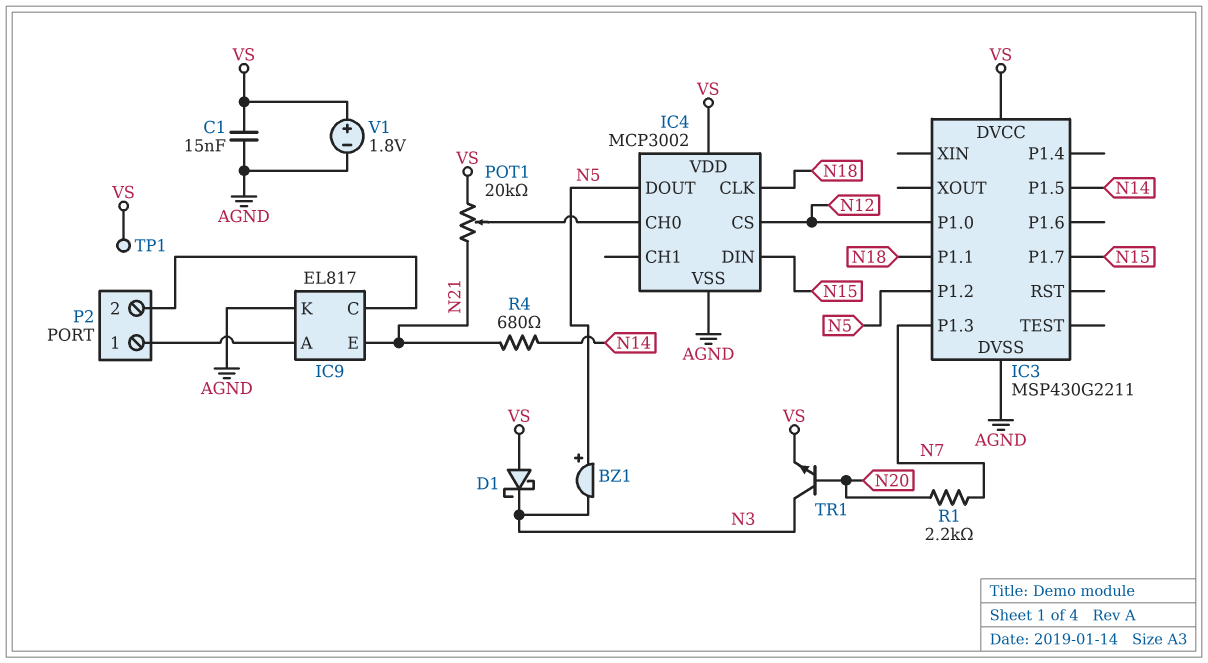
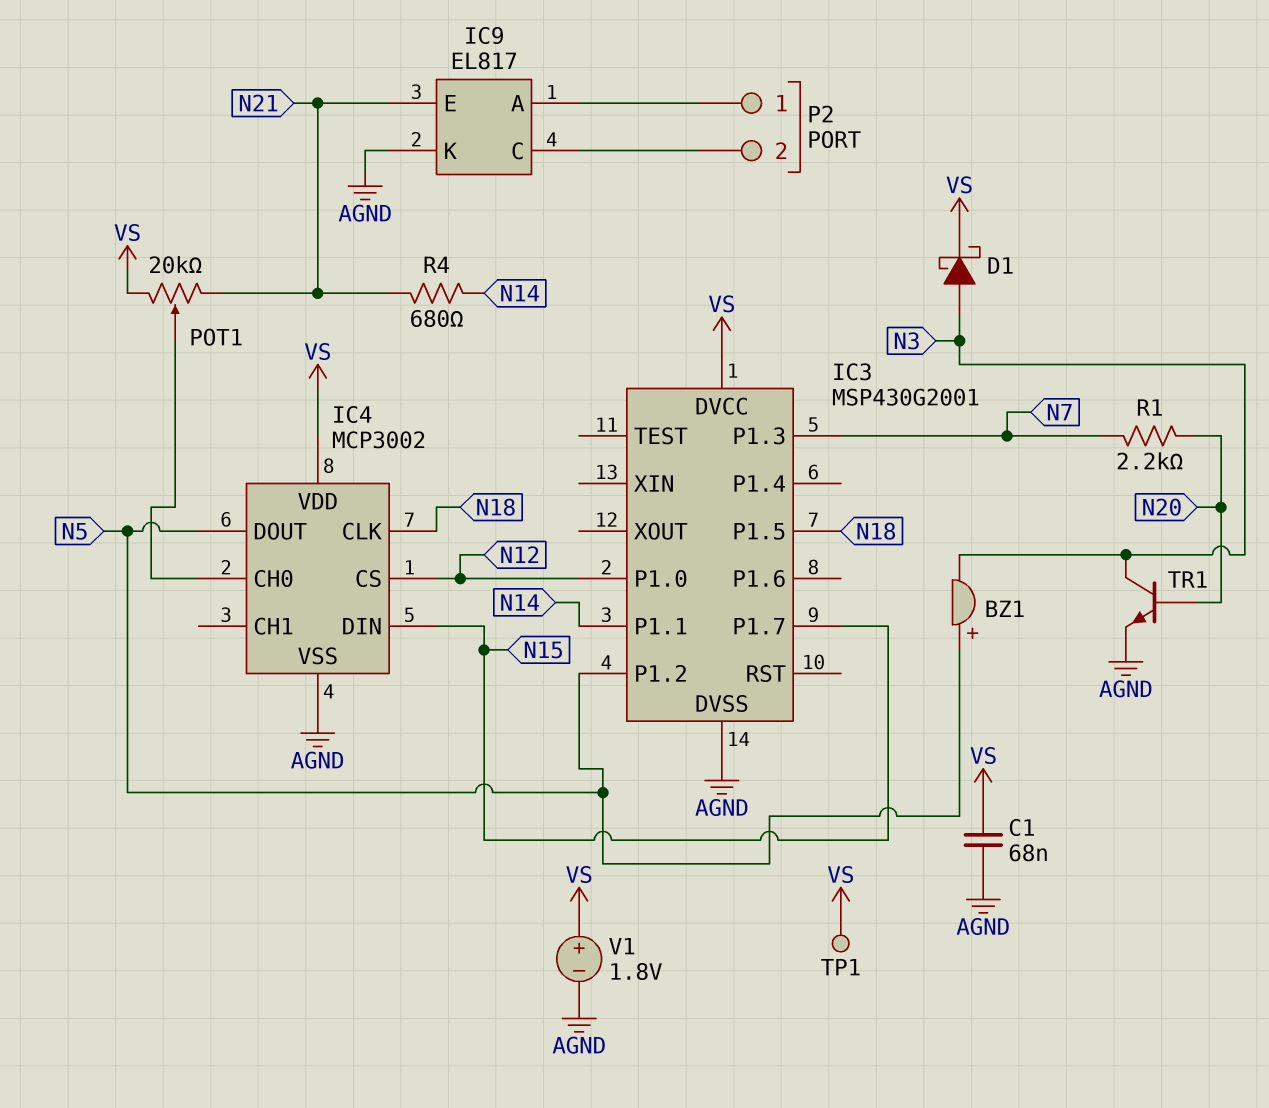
C1: 15nF (AGND, VS) -> 68nF (AGND, VS)
D1: schottky (A VS, K N3) -> schottky (A N3, K VS)
IC3: MSP430G2211 -> MSP430G2001
IC3 pin P1.1: N18 -> N14
IC3 pin P1.5: N14 -> N18
TR1: NPN (B N20, C N3, E VS) -> NPN (B N20, C N3, E AGND)

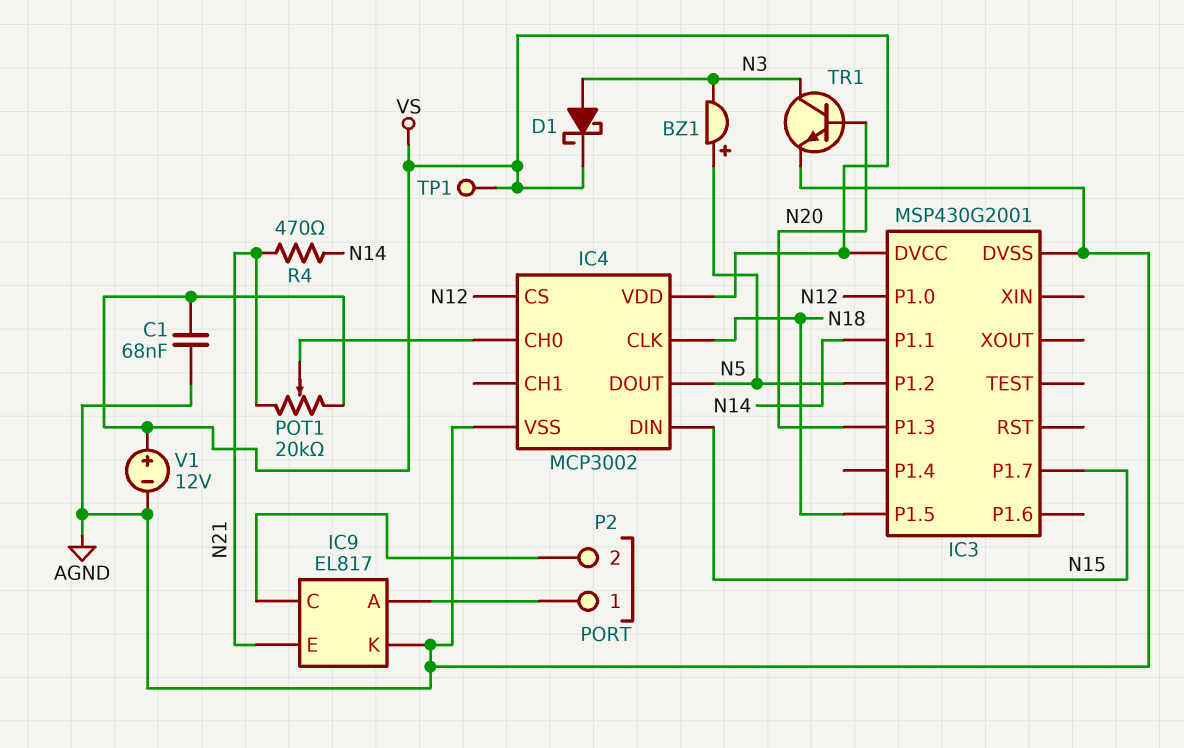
IC3 pin P1.3: N7 -> N20
R1: 2.2k (N7, N20) -> none
R4: 680 (N14, N21) -> 470 (N14, N21)
V1: 1.8V (plus VS, minus AGND) -> 12V (plus VS, minus AGND)

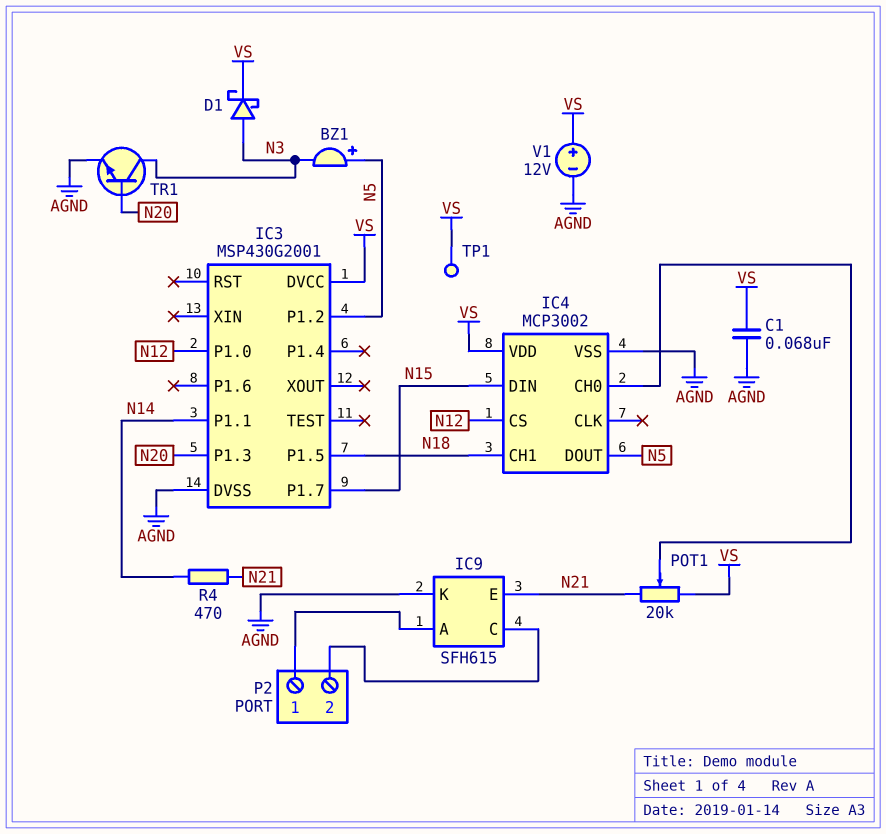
IC4 pin CH1: none -> N18
IC4 pin CLK: N18 -> none
IC9: EL817 -> SFH615

